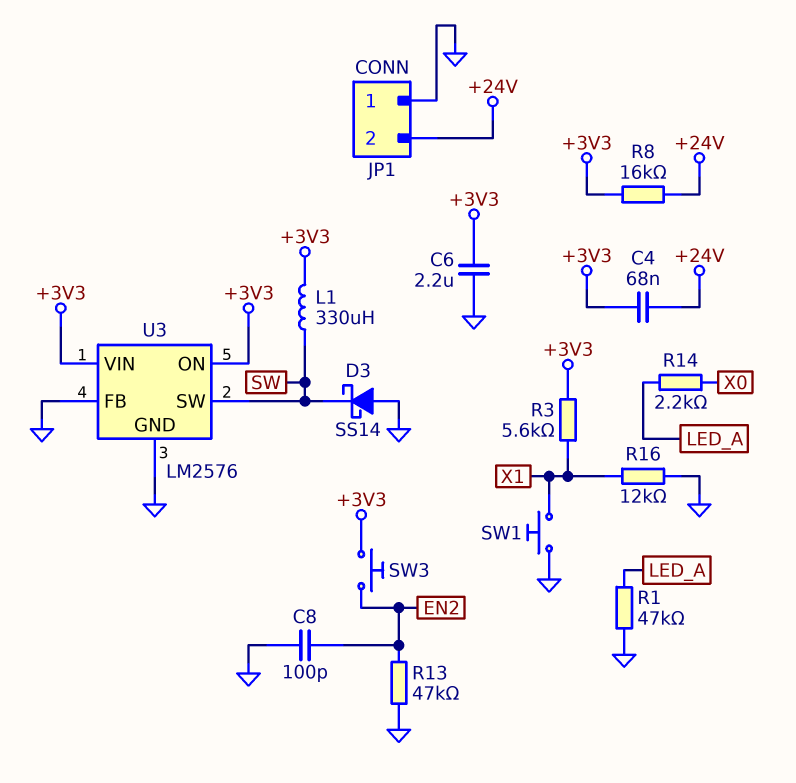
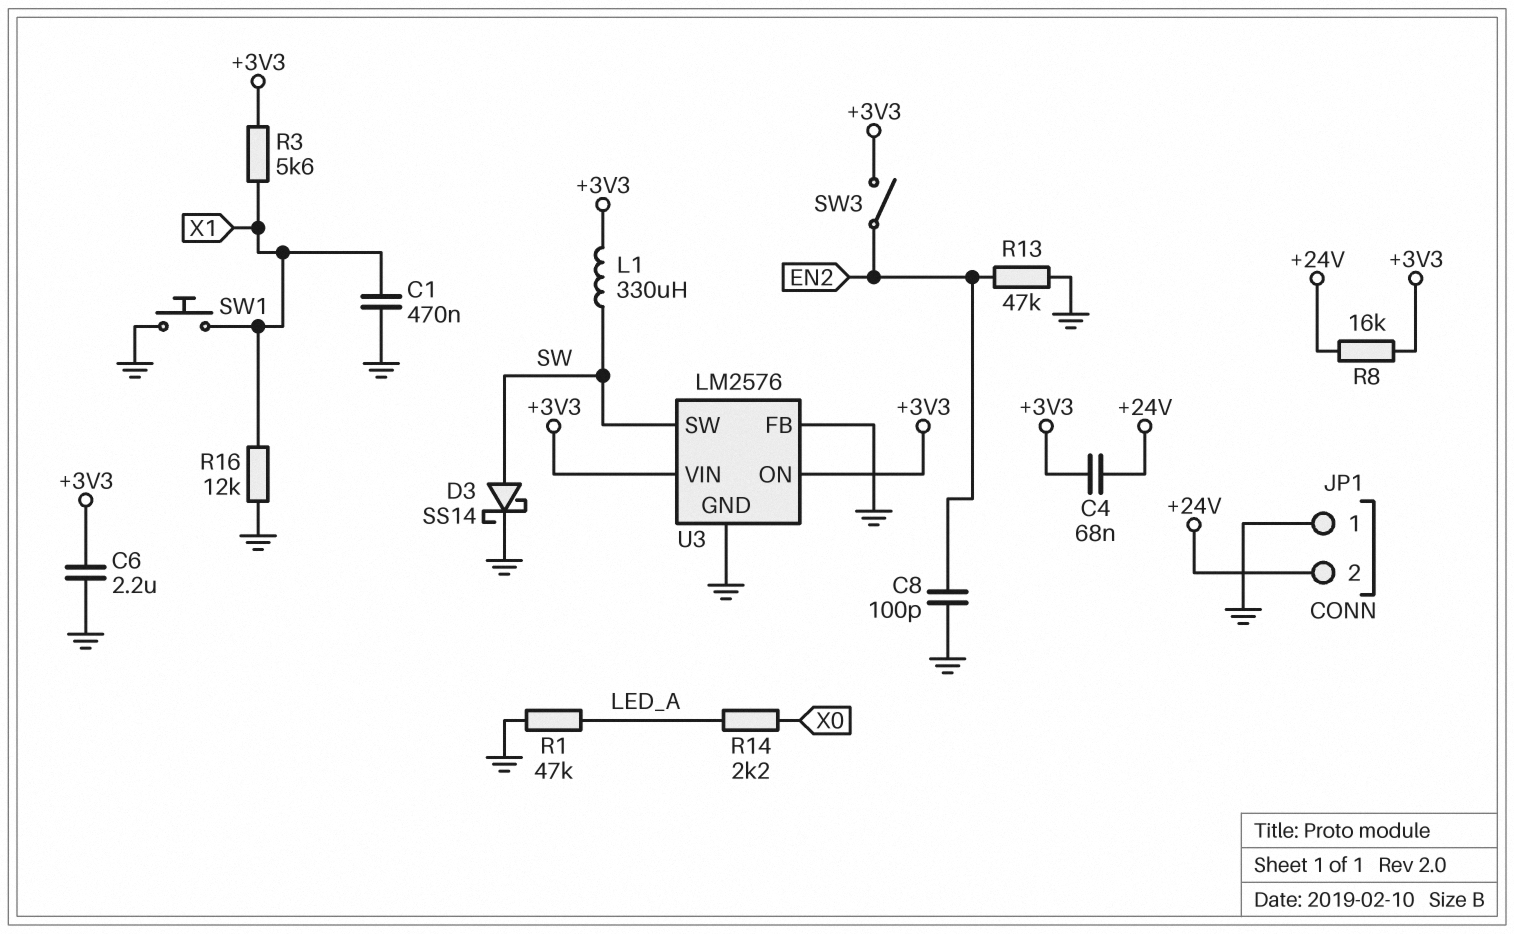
C1: none -> 470nF (GND, X1)
D3: schottky SS14 (A GND, K SW) -> schottky SS14 (A SW, K GND)
SW3: button (+3V3, EN2) -> switch (+3V3, EN2)

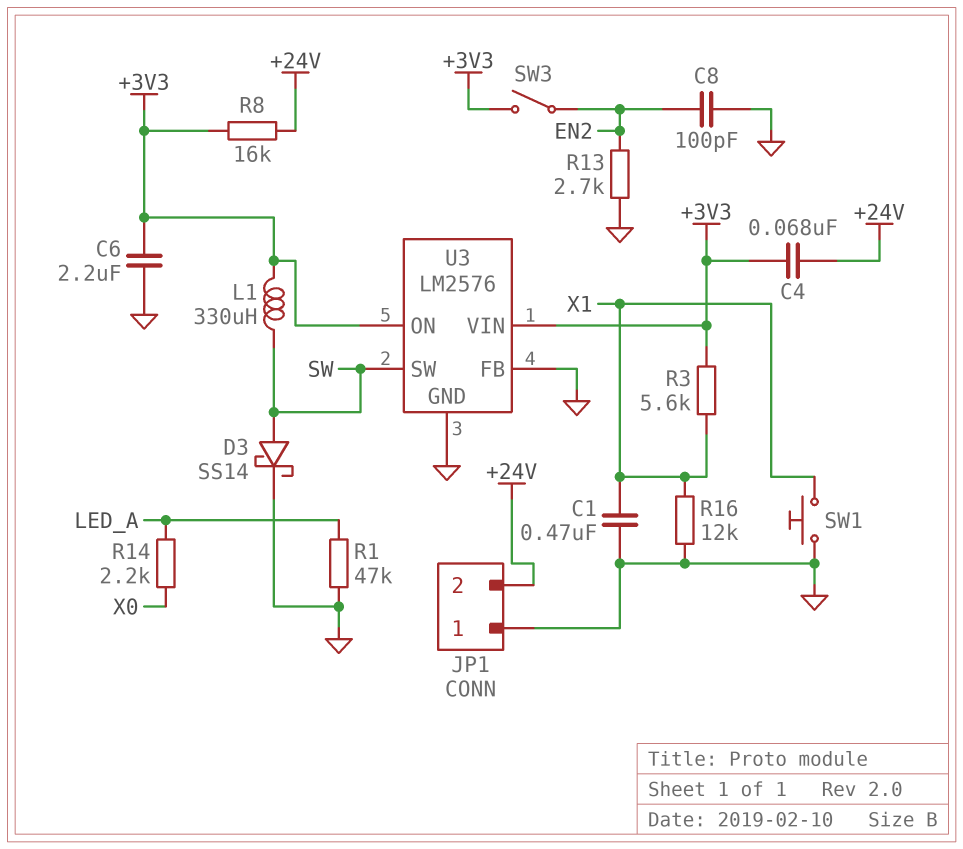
R13: 47k (EN2, GND) -> 2.7k (EN2, GND)

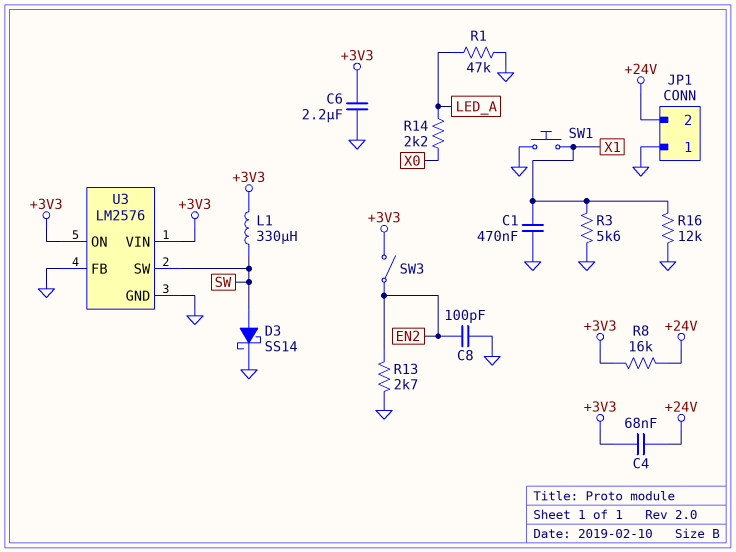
R3: 5.6k (+3V3, X1) -> 5.6k (GND, X1)

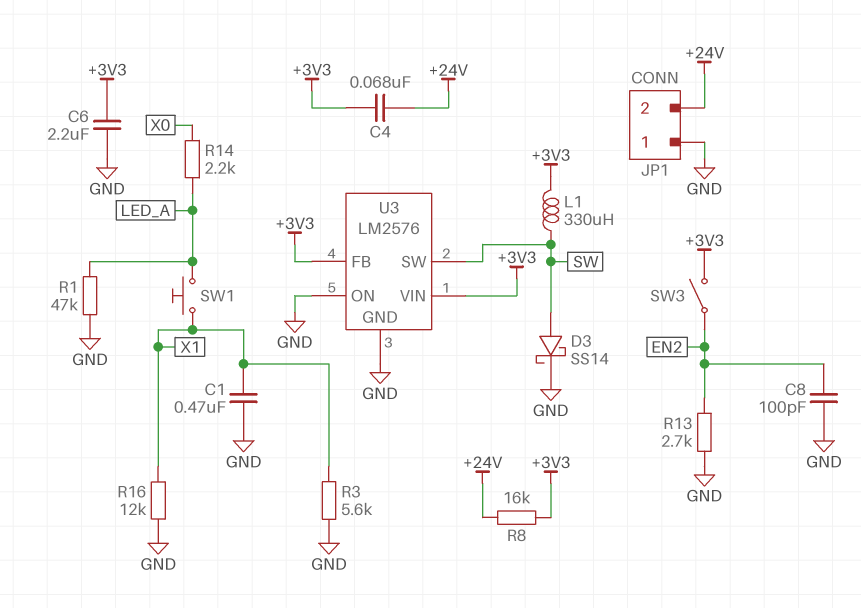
SW1: button (GND, X1) -> button (LED_A, X1)
U3 pin FB: GND -> +3V3
U3 pin ON: +3V3 -> GND

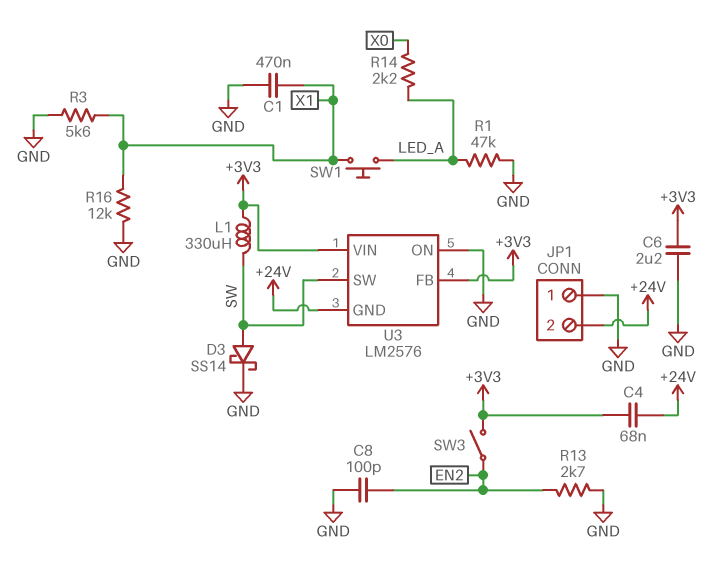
R8: 16k (+3V3, +24V) -> none
U3 pin GND: GND -> +24V

